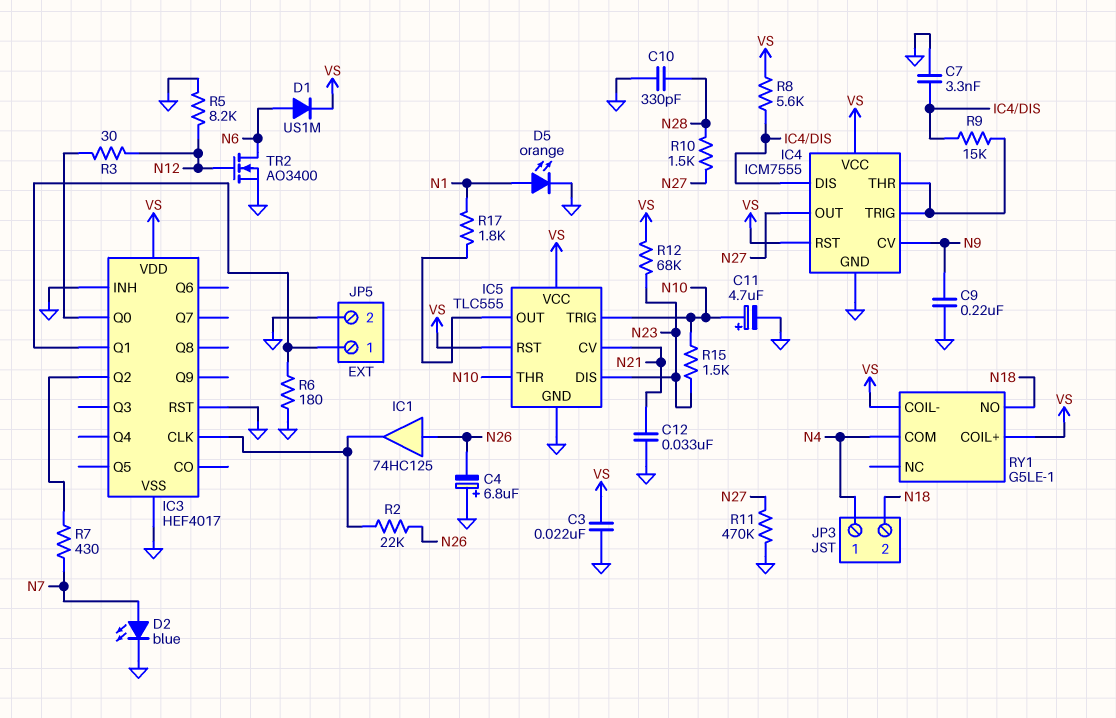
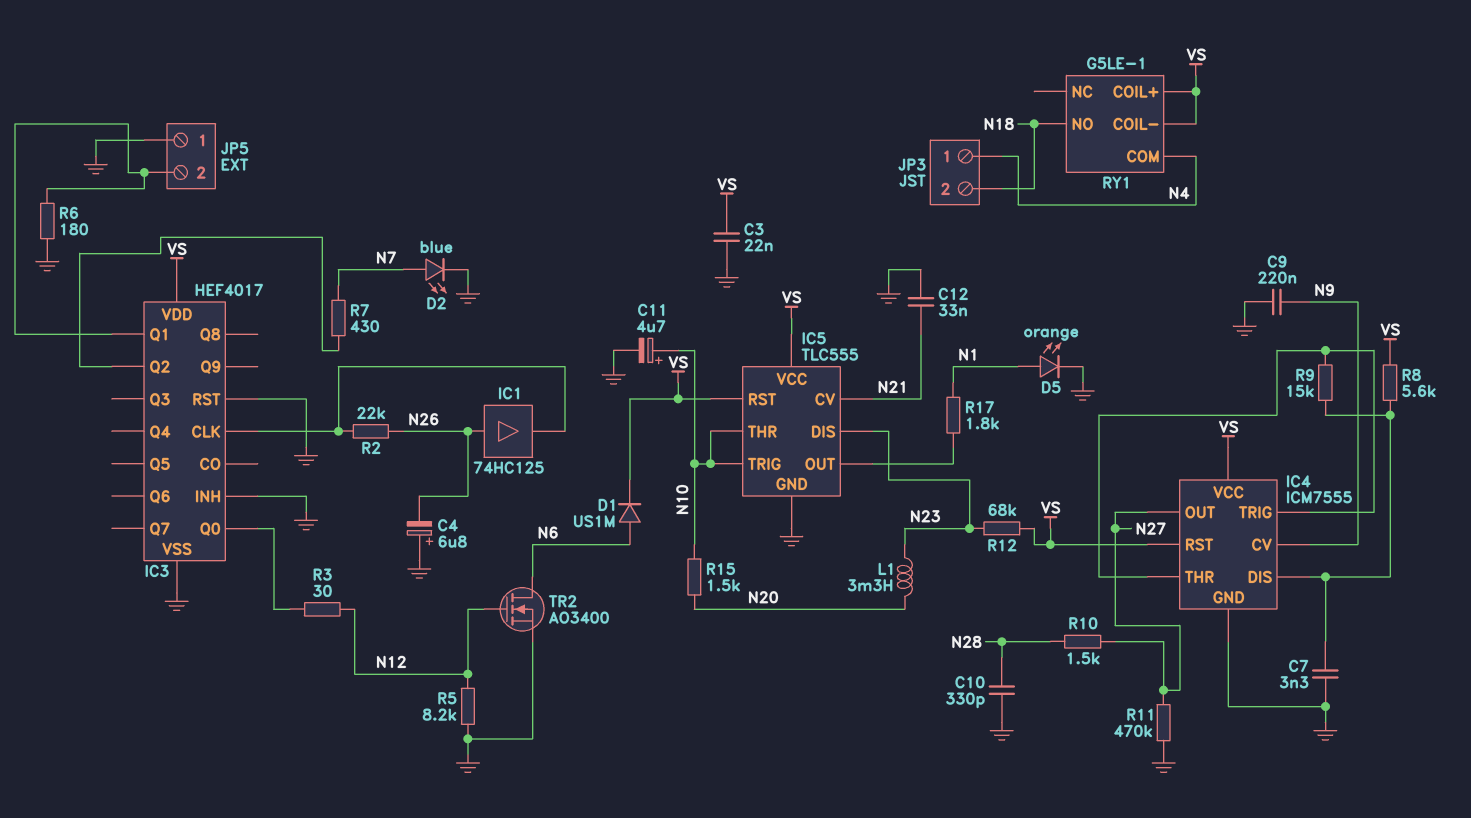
JP5 pin 1: IC3/Q1 -> GND
JP5 pin 2: GND -> IC3/Q1
L1: none -> 3.3mH (N20, N23)
R15: 1.5k (N10, N23) -> 1.5k (N10, N20)

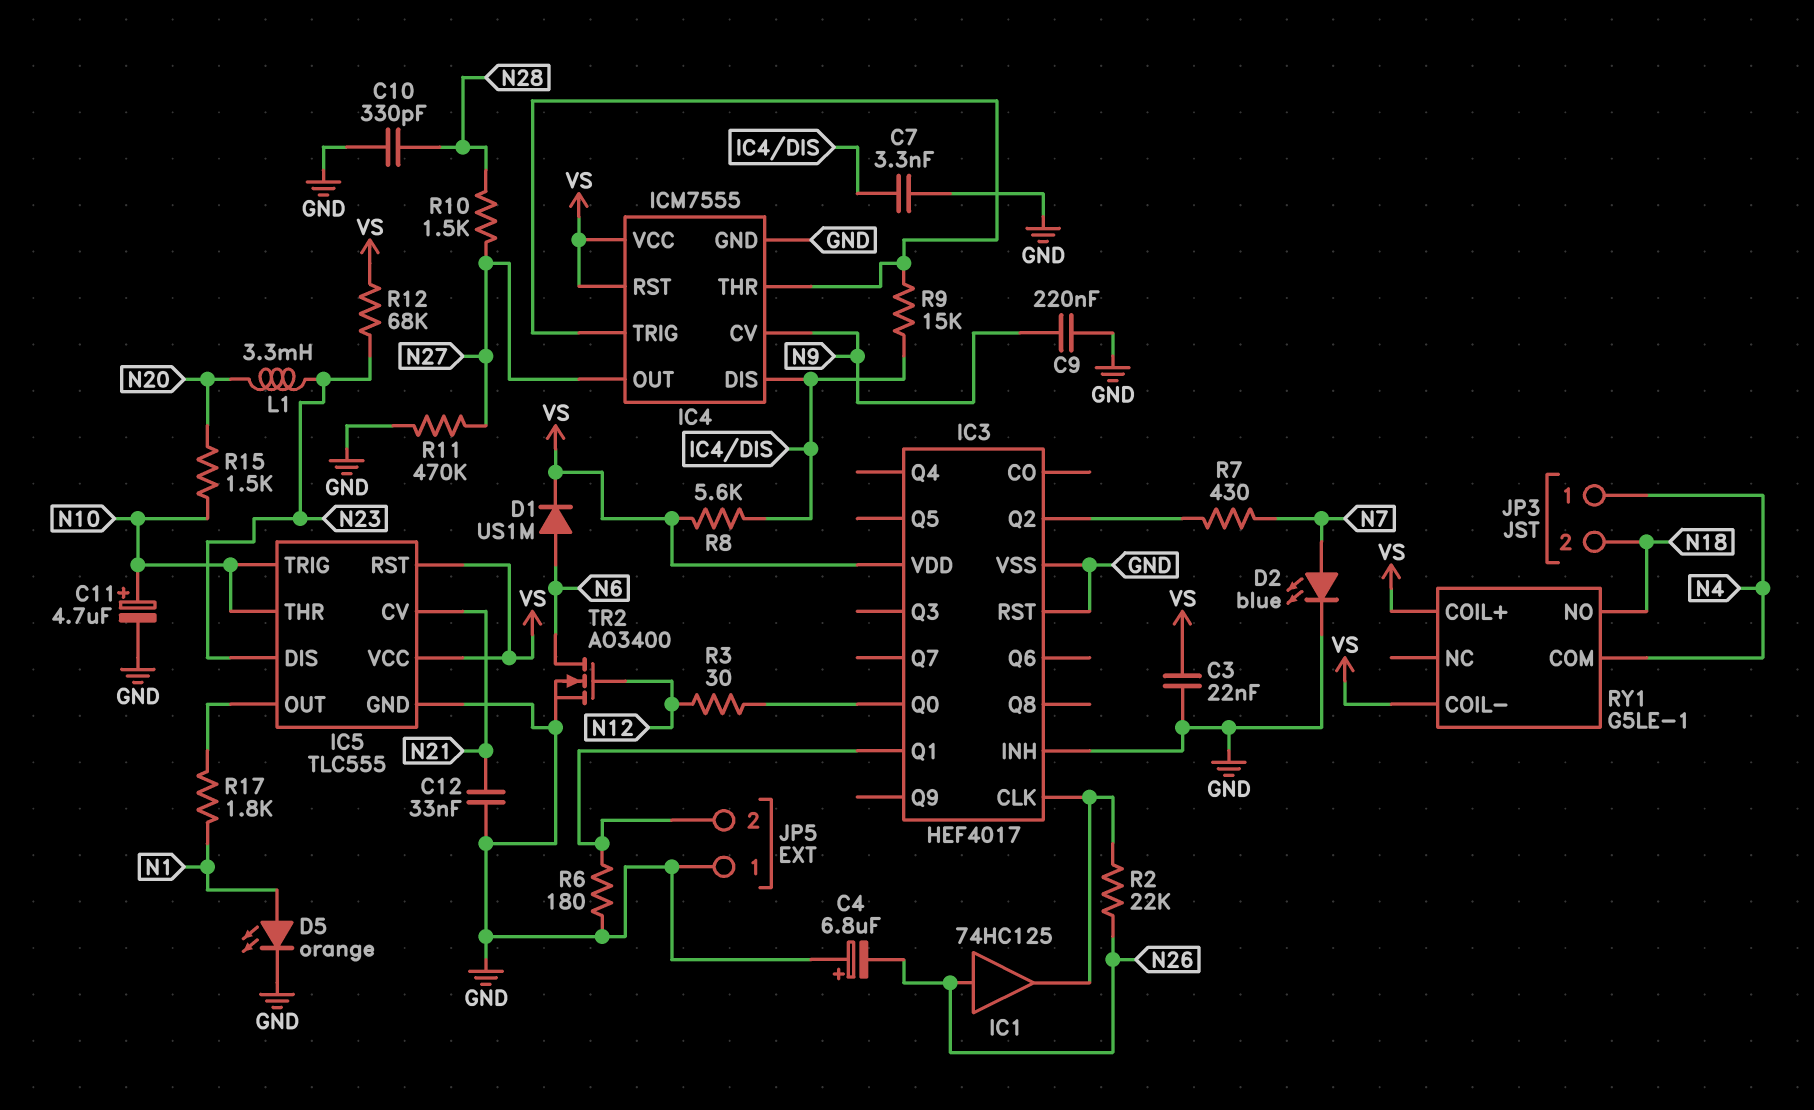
R5: 8.2k (GND, N12) -> none

